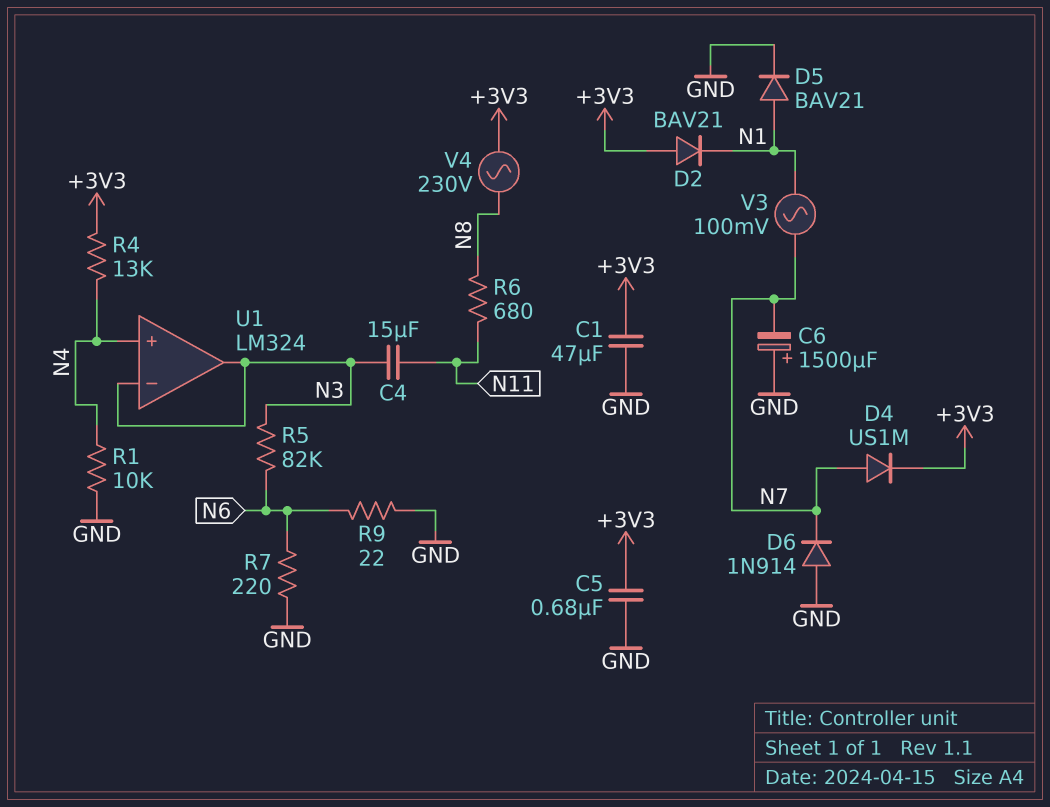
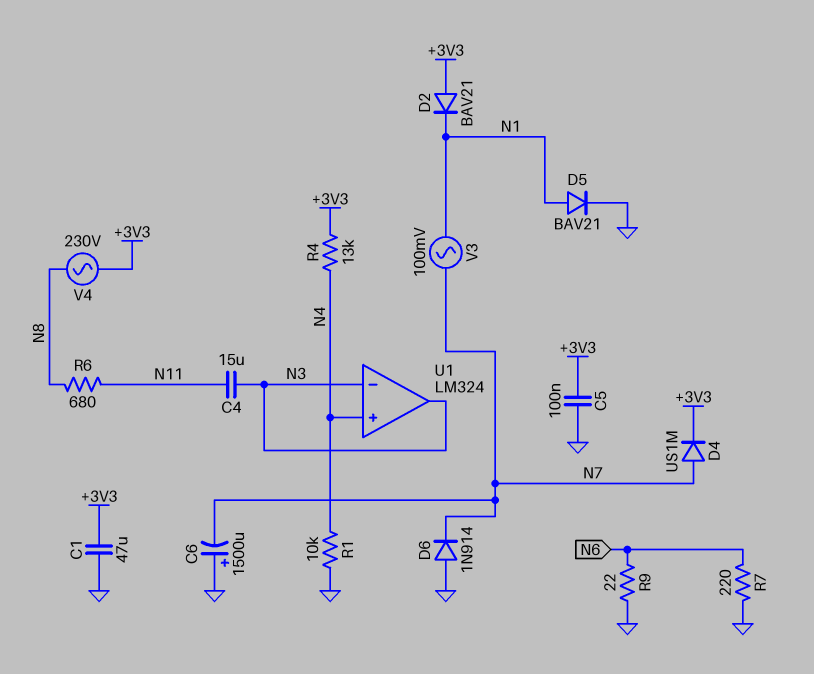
C5: 680nF (+3V3, GND) -> 100nF (+3V3, GND)
R5: 82k (N3, N6) -> none

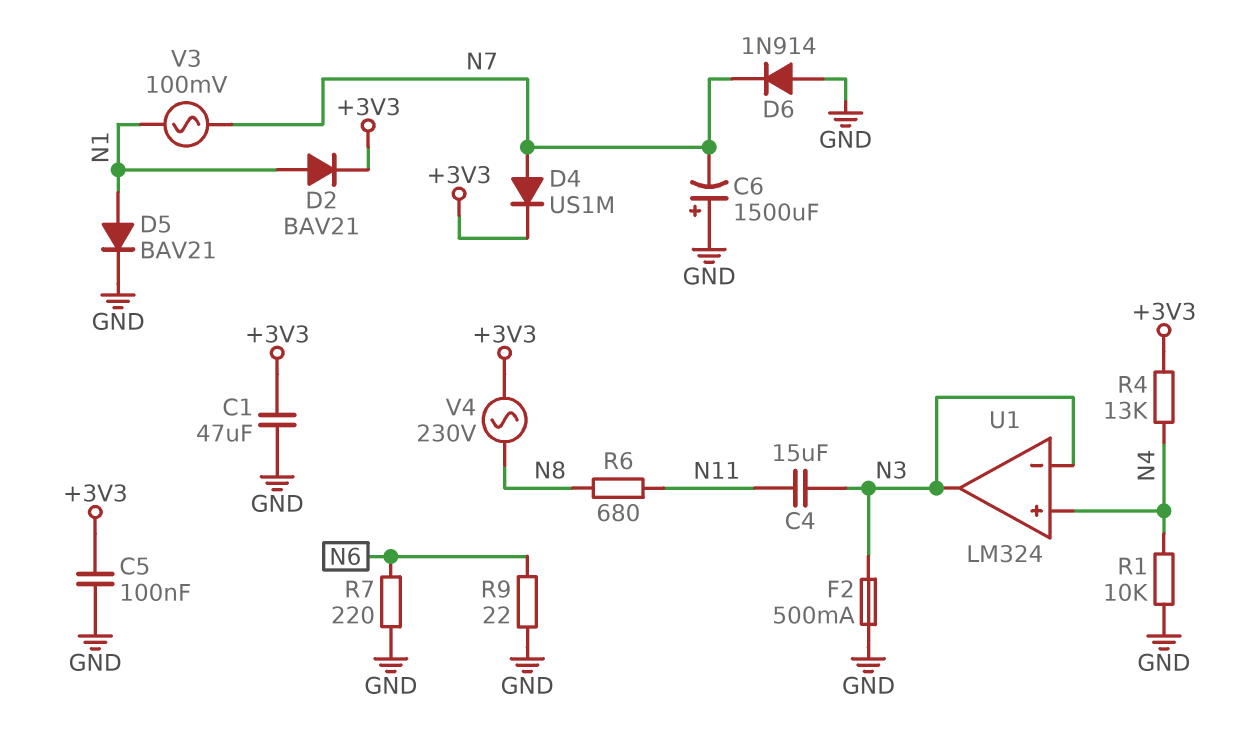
D2: diode BAV21 (A +3V3, K N1) -> diode BAV21 (A N1, K +3V3)
F2: none -> 500mA (GND, N3)

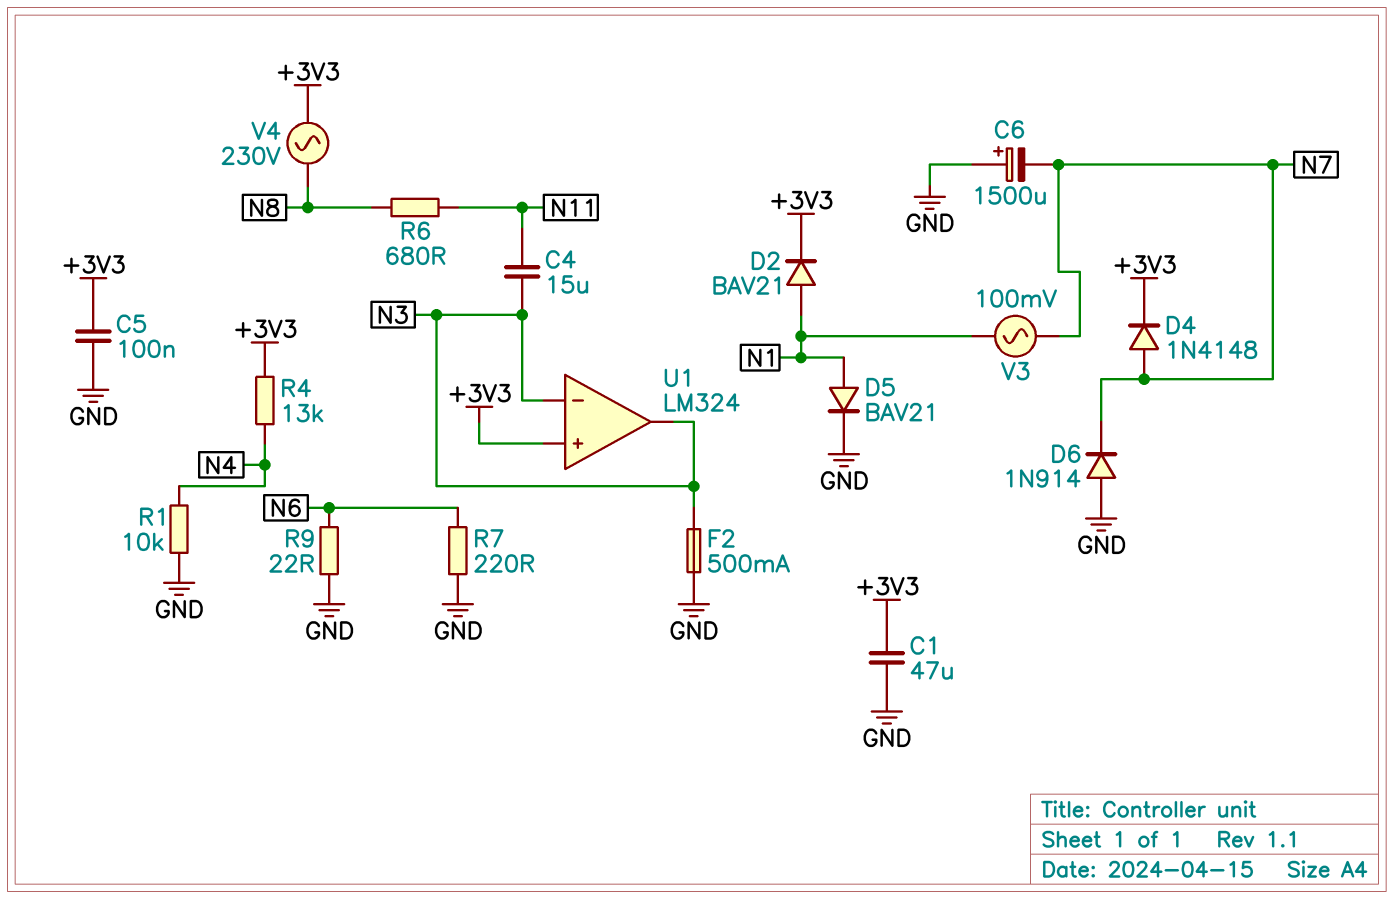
D4: diode US1M (A N7, K +3V3) -> diode 1N4148 (A N7, K +3V3)
U1 pin in+: N4 -> +3V3

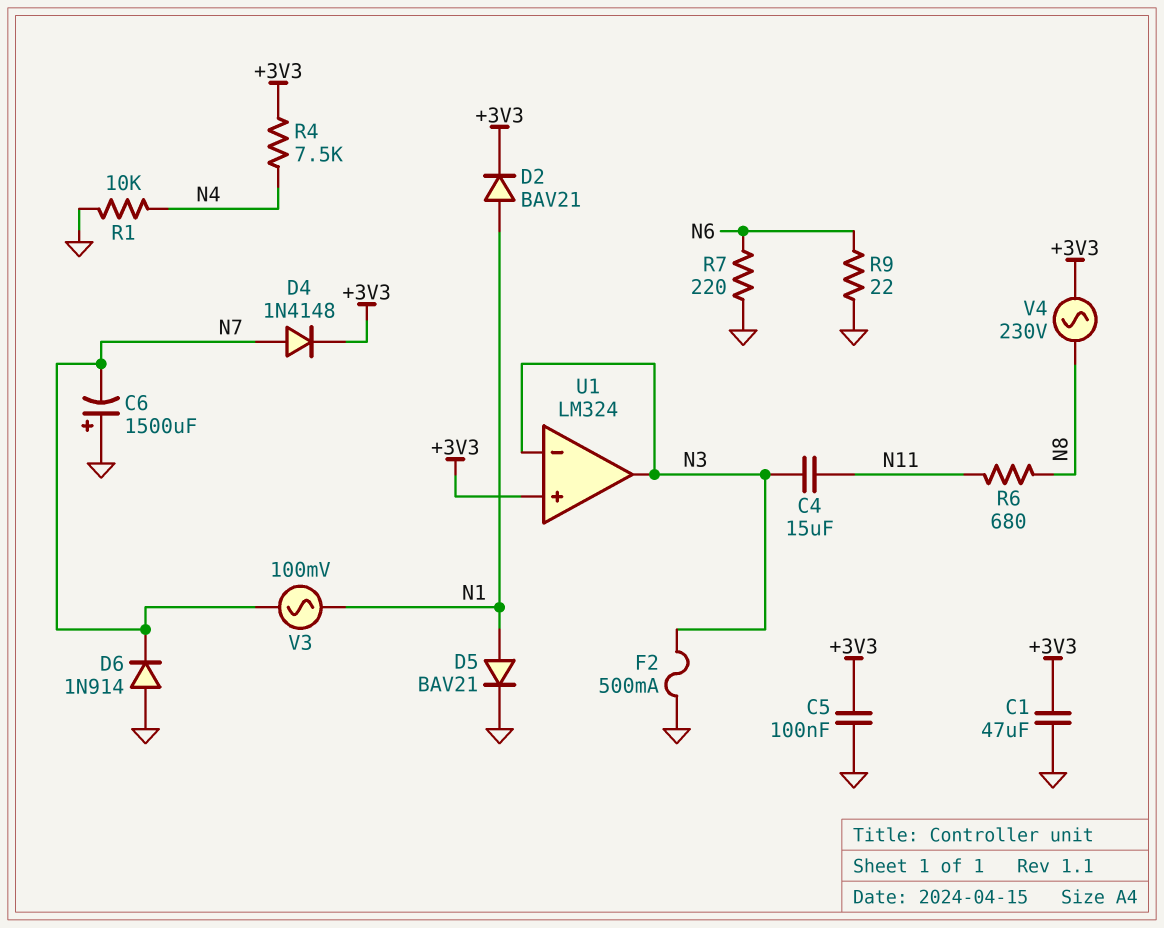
R4: 13k (+3V3, N4) -> 7.5k (+3V3, N4)

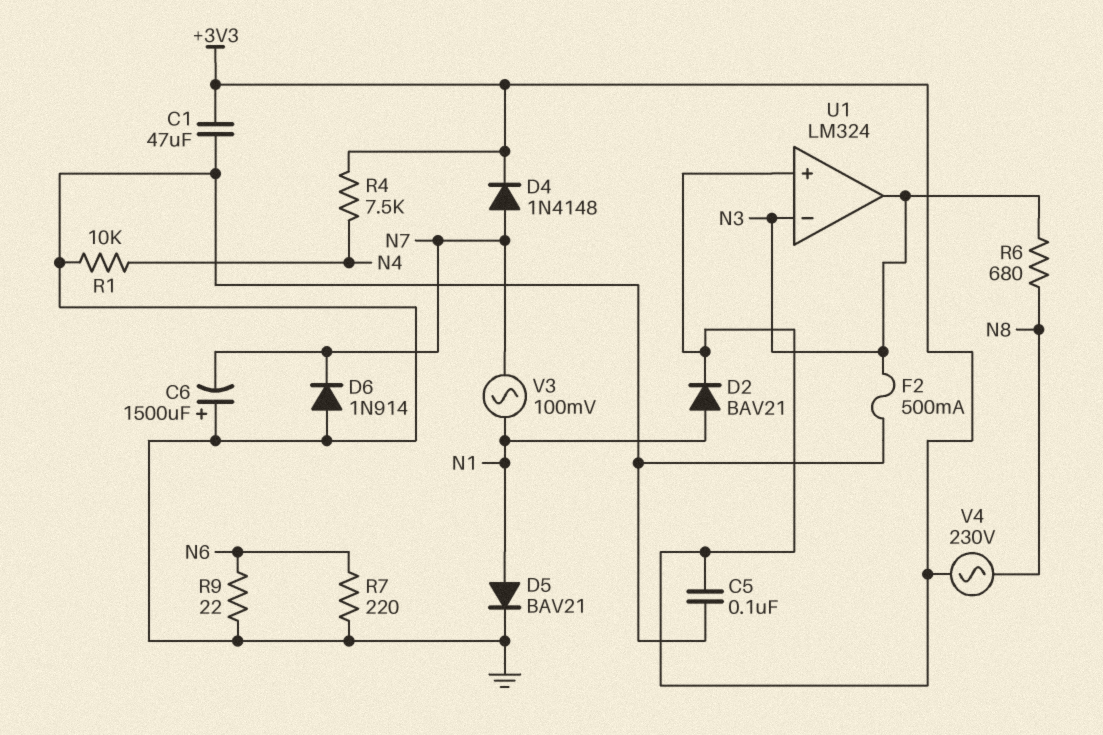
C4: 15uF (N3, N11) -> none
R6: 680 (N8, N11) -> 680 (N3, N8)

